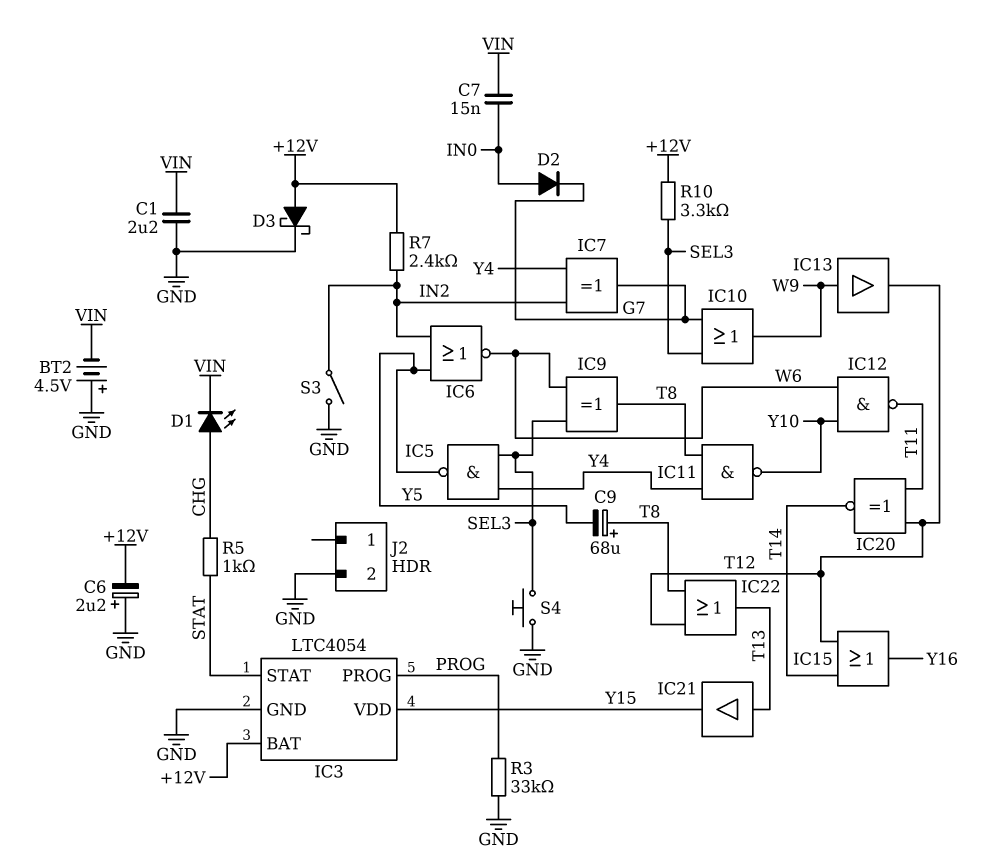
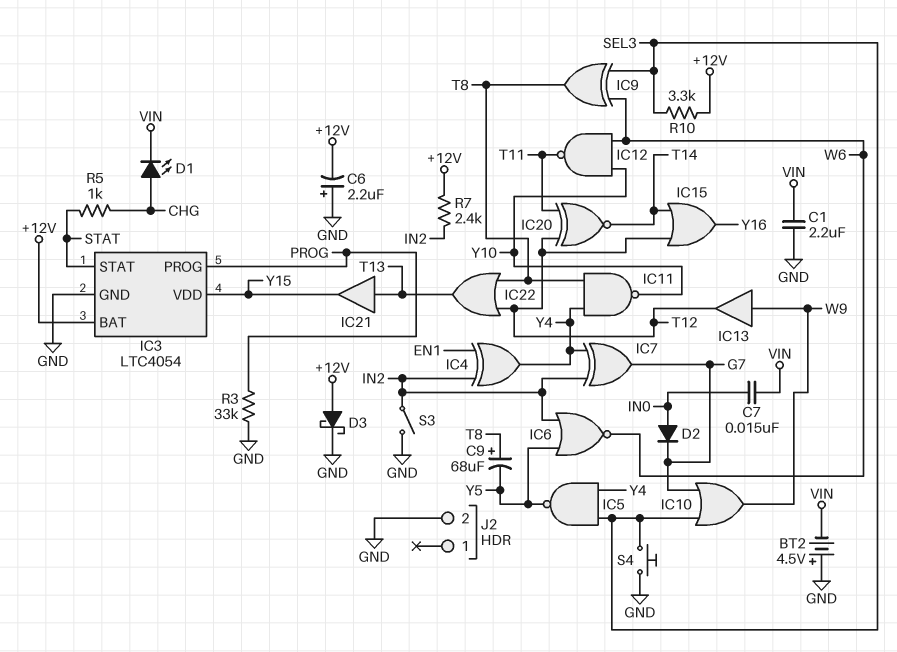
IC4: none -> XOR (in EN1, in IN2, out Y4)

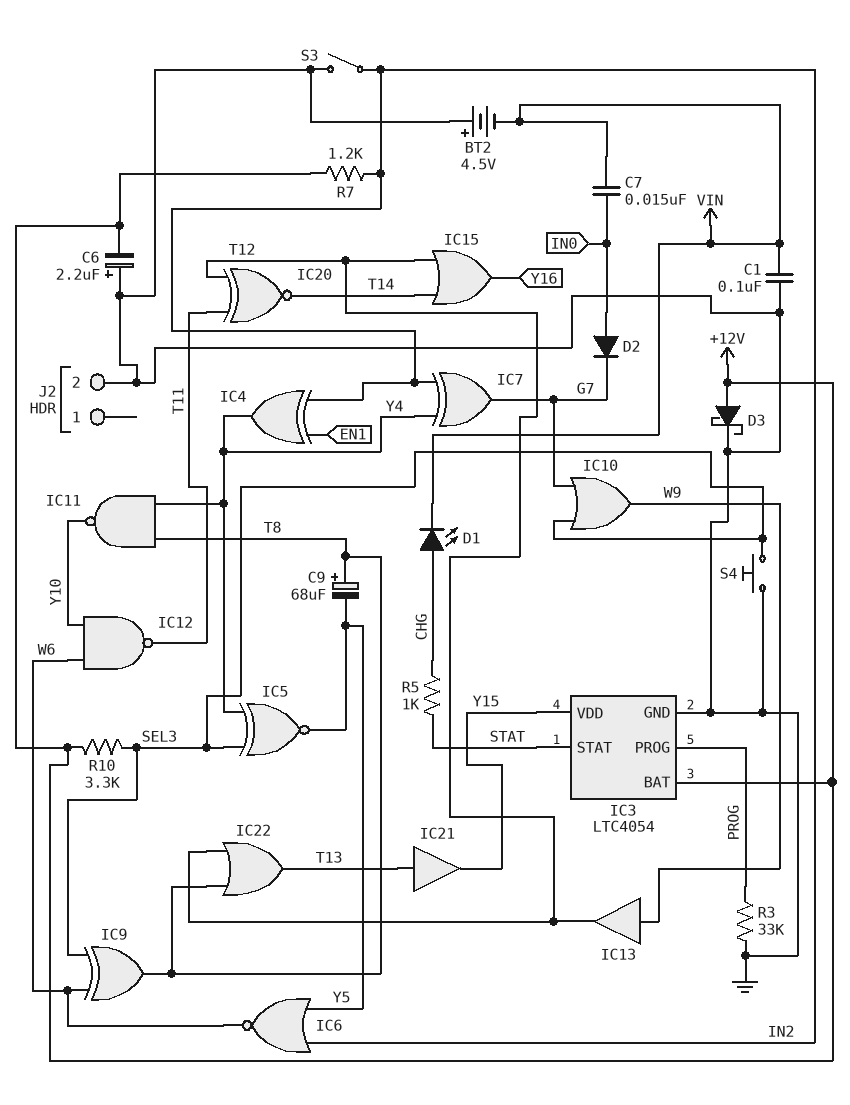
C1: 2.2uF (GND, VIN) -> 100nF (GND, VIN)
IC5: NAND (in SEL3, in Y4, out Y5) -> XNOR (in SEL3, in Y4, out Y5)
R7: 2.4k (+12V, IN2) -> 1.2k (+12V, IN2)

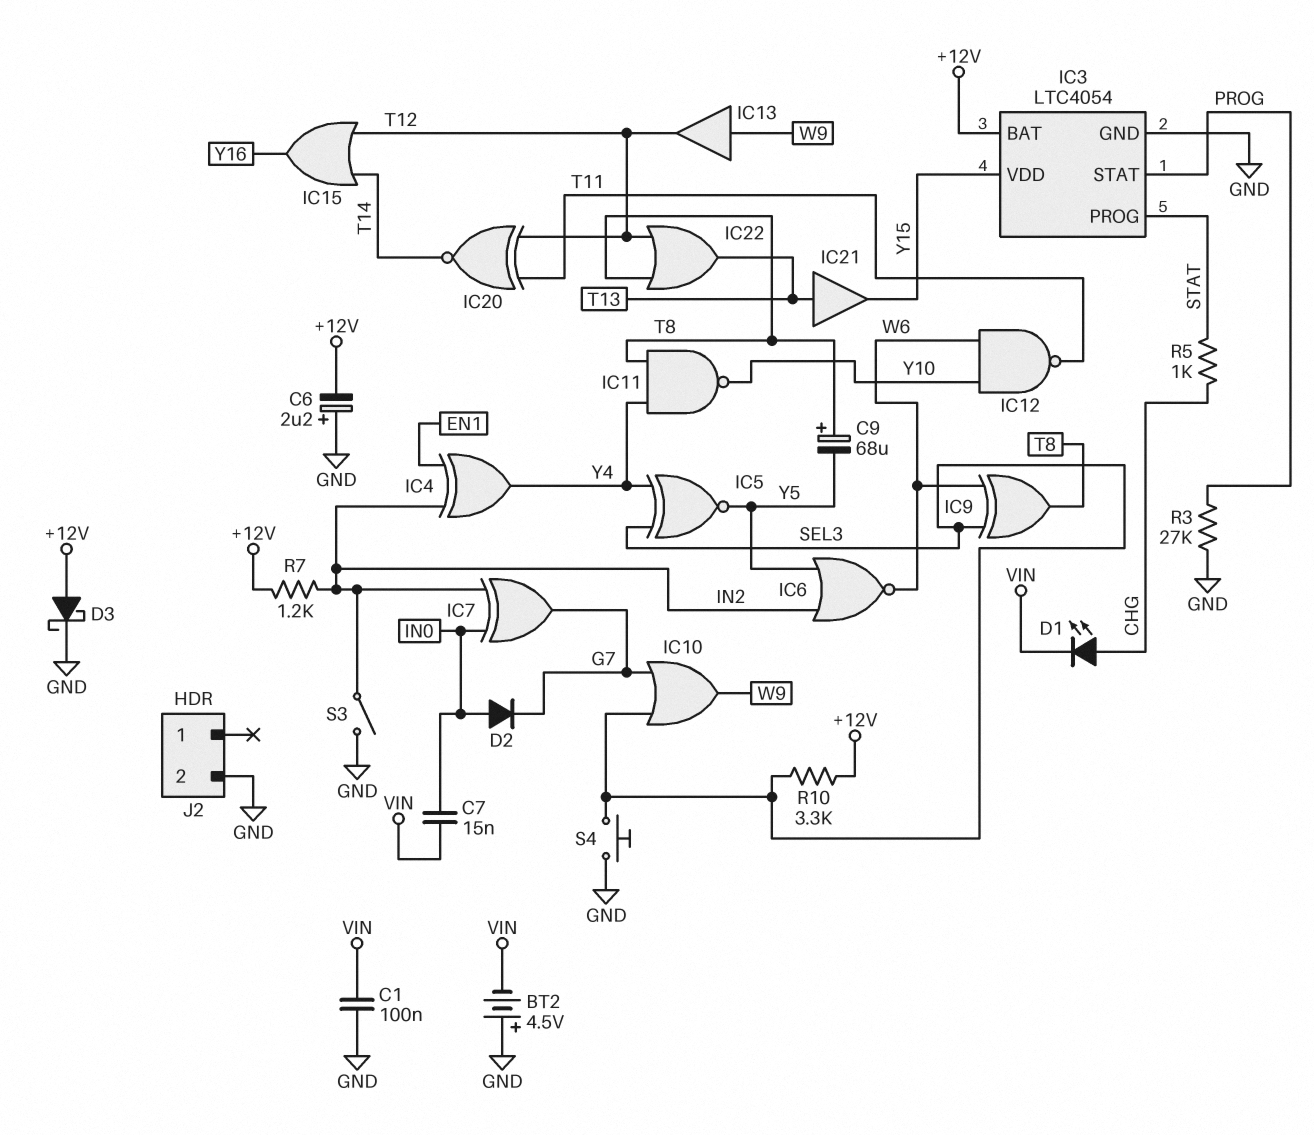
IC3 pin PROG: PROG -> STAT
IC3 pin STAT: STAT -> PROG
IC7: XOR (in IN2, in Y4, out G7) -> XOR (in IN0, in IN2, out G7)
R3: 33k (GND, PROG) -> 27k (GND, PROG)

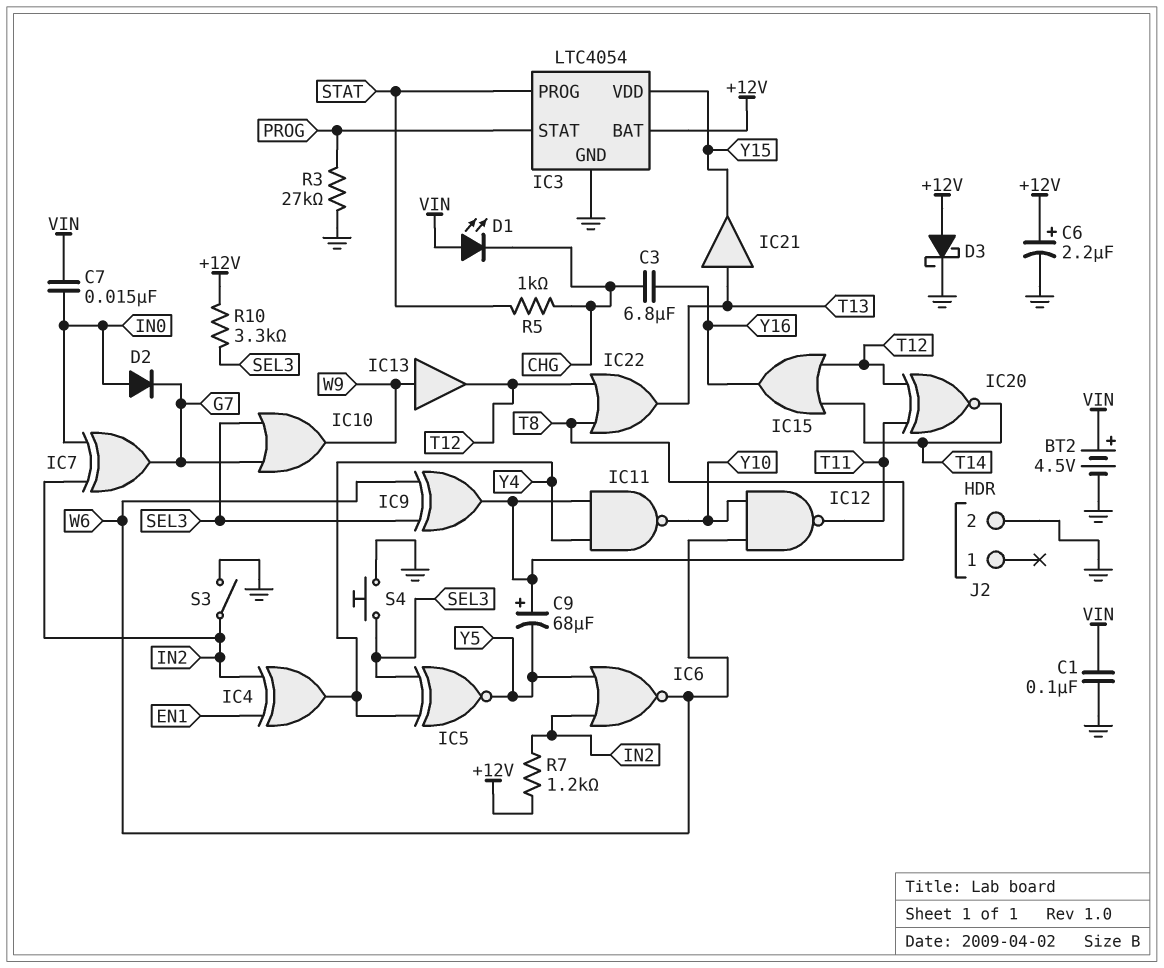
BT2: 4.5V (plus GND, minus VIN) -> 4.5V (plus VIN, minus GND)
C3: none -> 6.8uF (CHG, Y16)
C6: 2.2uF (plus GND, minus +12V) -> 2.2uF (plus +12V, minus GND)
D1: LED (A CHG, K VIN) -> LED (A VIN, K CHG)

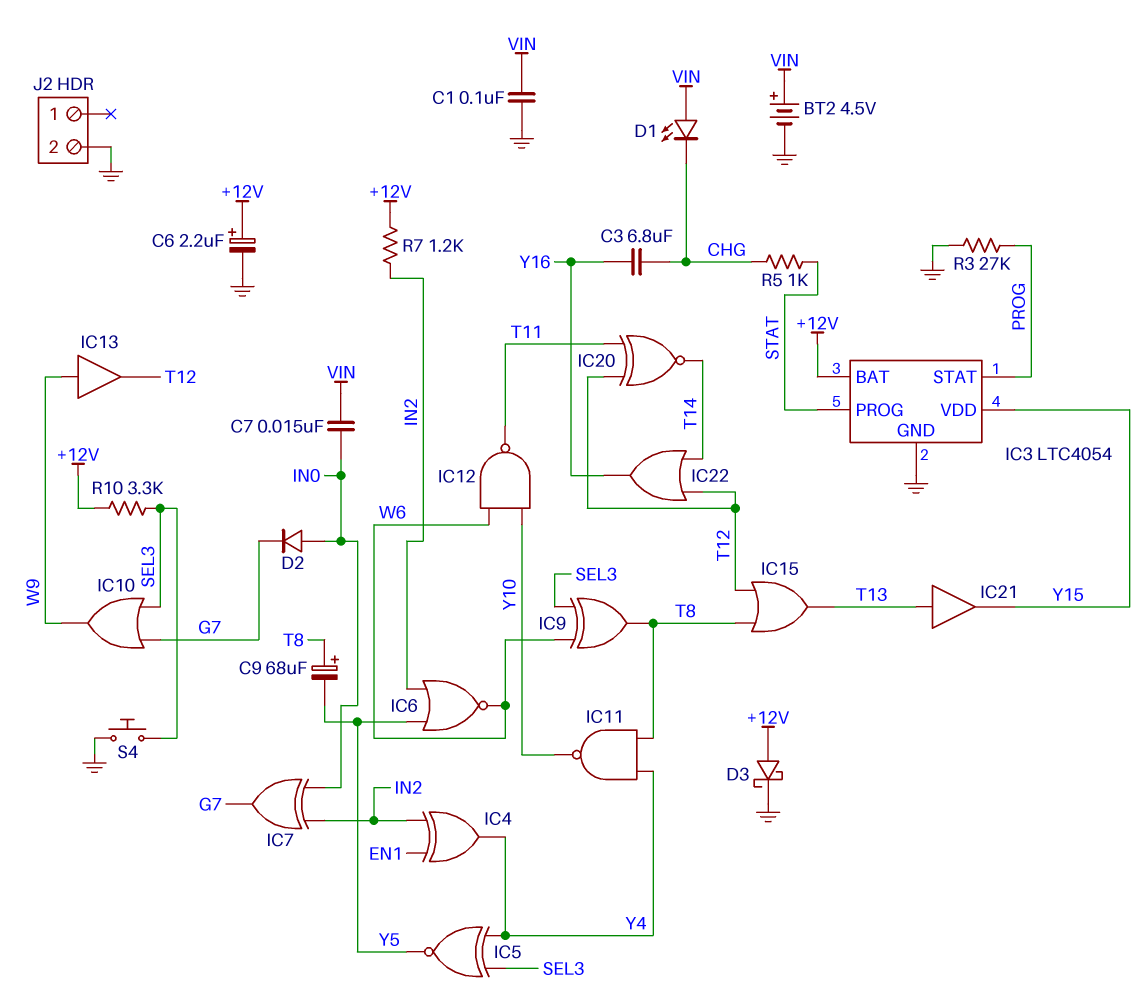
IC15: OR (in T12, in T14, out Y16) -> OR (in T8, in T12, out T13)
IC22: OR (in T8, in T12, out T13) -> OR (in T12, in T14, out Y16)
S3: switch (GND, IN2) -> none

